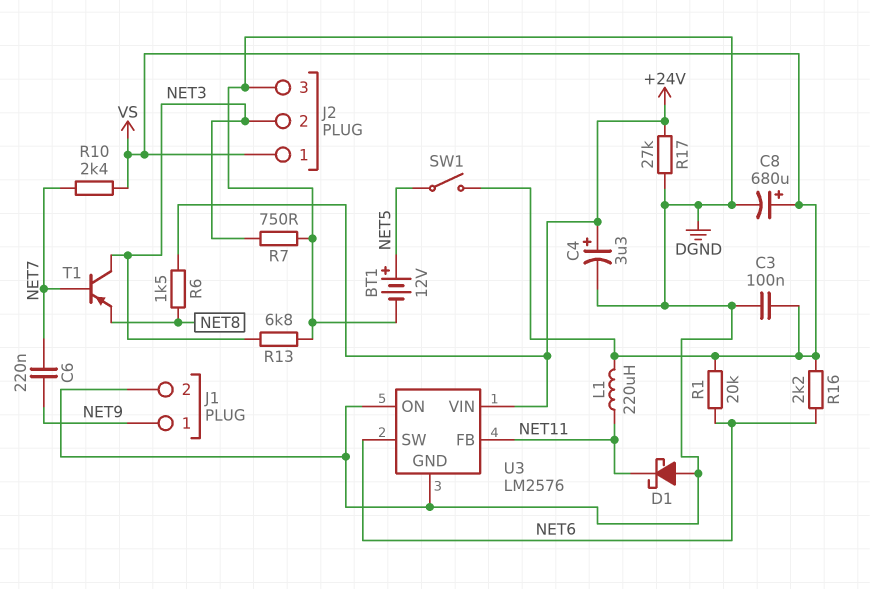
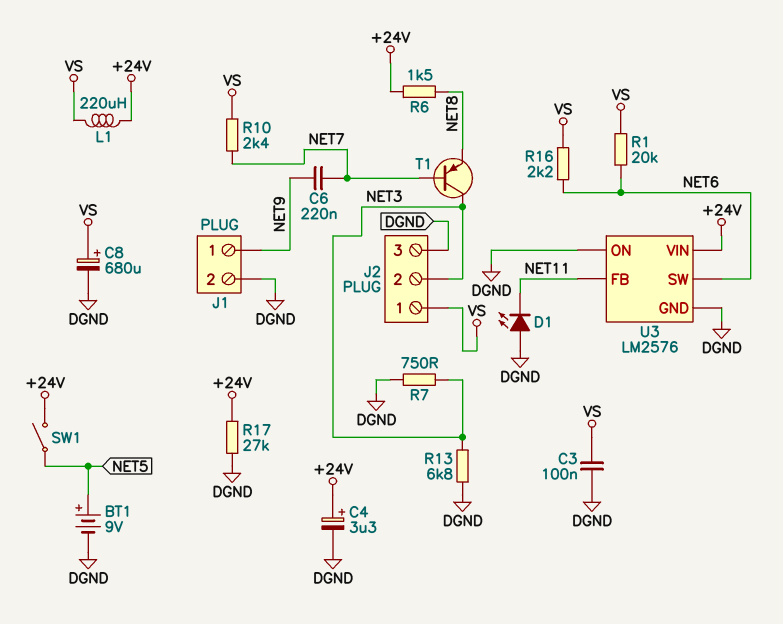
BT1: 12V (plus NET5, minus DGND) -> 9V (plus NET5, minus DGND)
D1: schottky (A DGND, K NET11) -> LED (A DGND, K NET11)
L1: 220uH (NET11, VS) -> 220uH (+24V, VS)
SW1: switch (NET5, VS) -> switch (+24V, NET5)

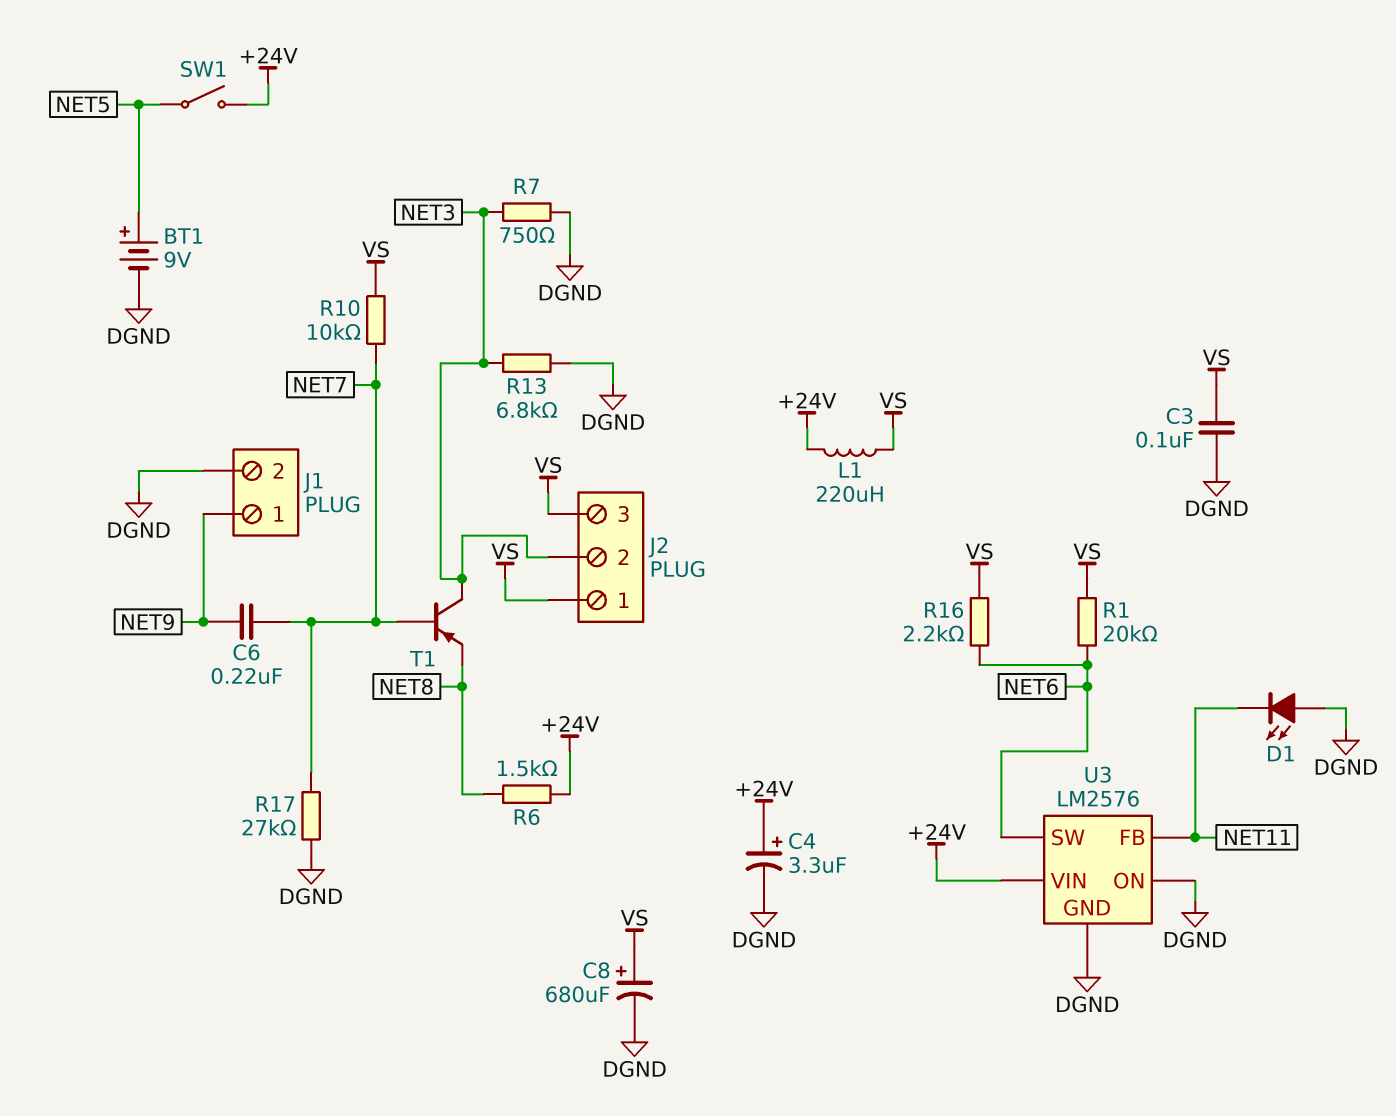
J2 pin 3: DGND -> VS
R10: 2.4k (NET7, VS) -> 10k (NET7, VS)
R17: 27k (+24V, DGND) -> 27k (DGND, NET7)

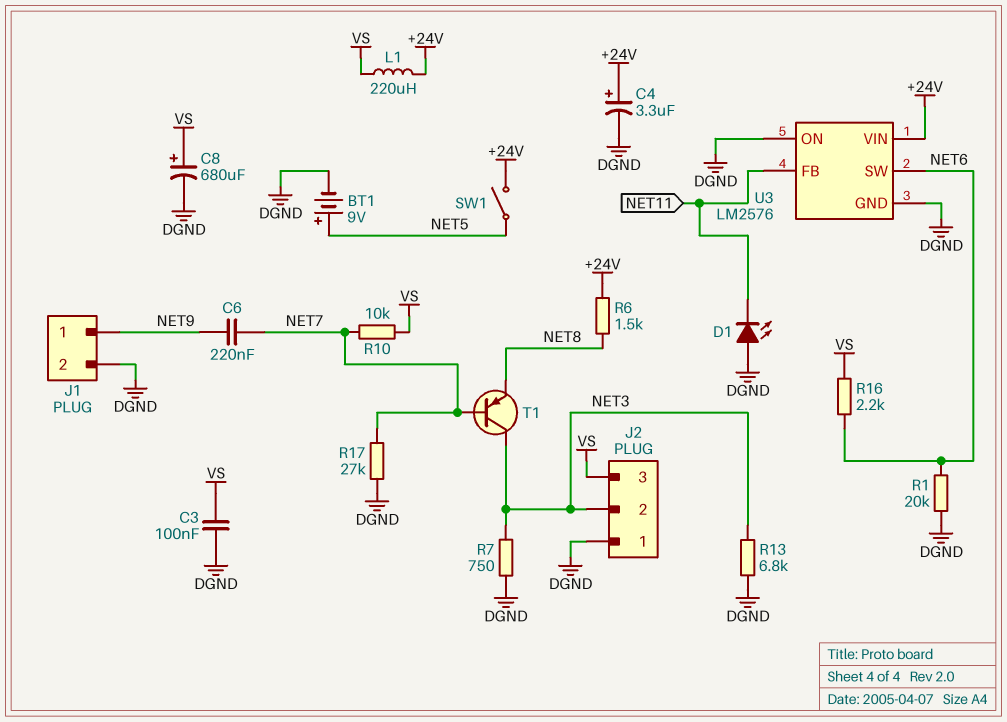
J2 pin 1: VS -> DGND
R1: 20k (NET6, VS) -> 20k (DGND, NET6)

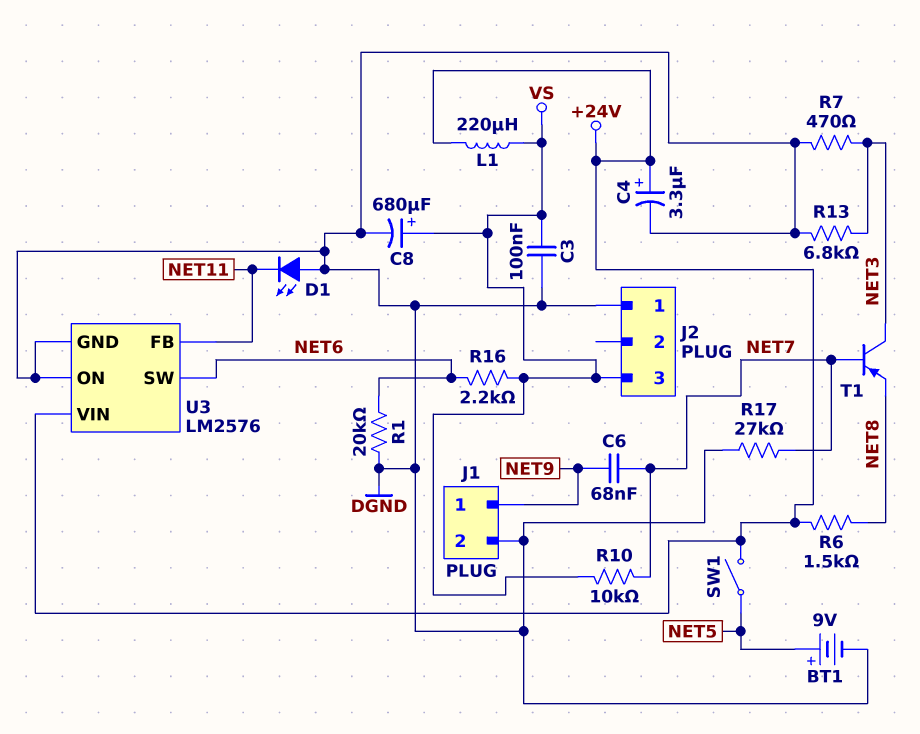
C6: 220nF (NET7, NET9) -> 68nF (NET7, NET9)
J2 pin 2: NET3 -> none
R7: 750 (DGND, NET3) -> 470 (DGND, NET3)

